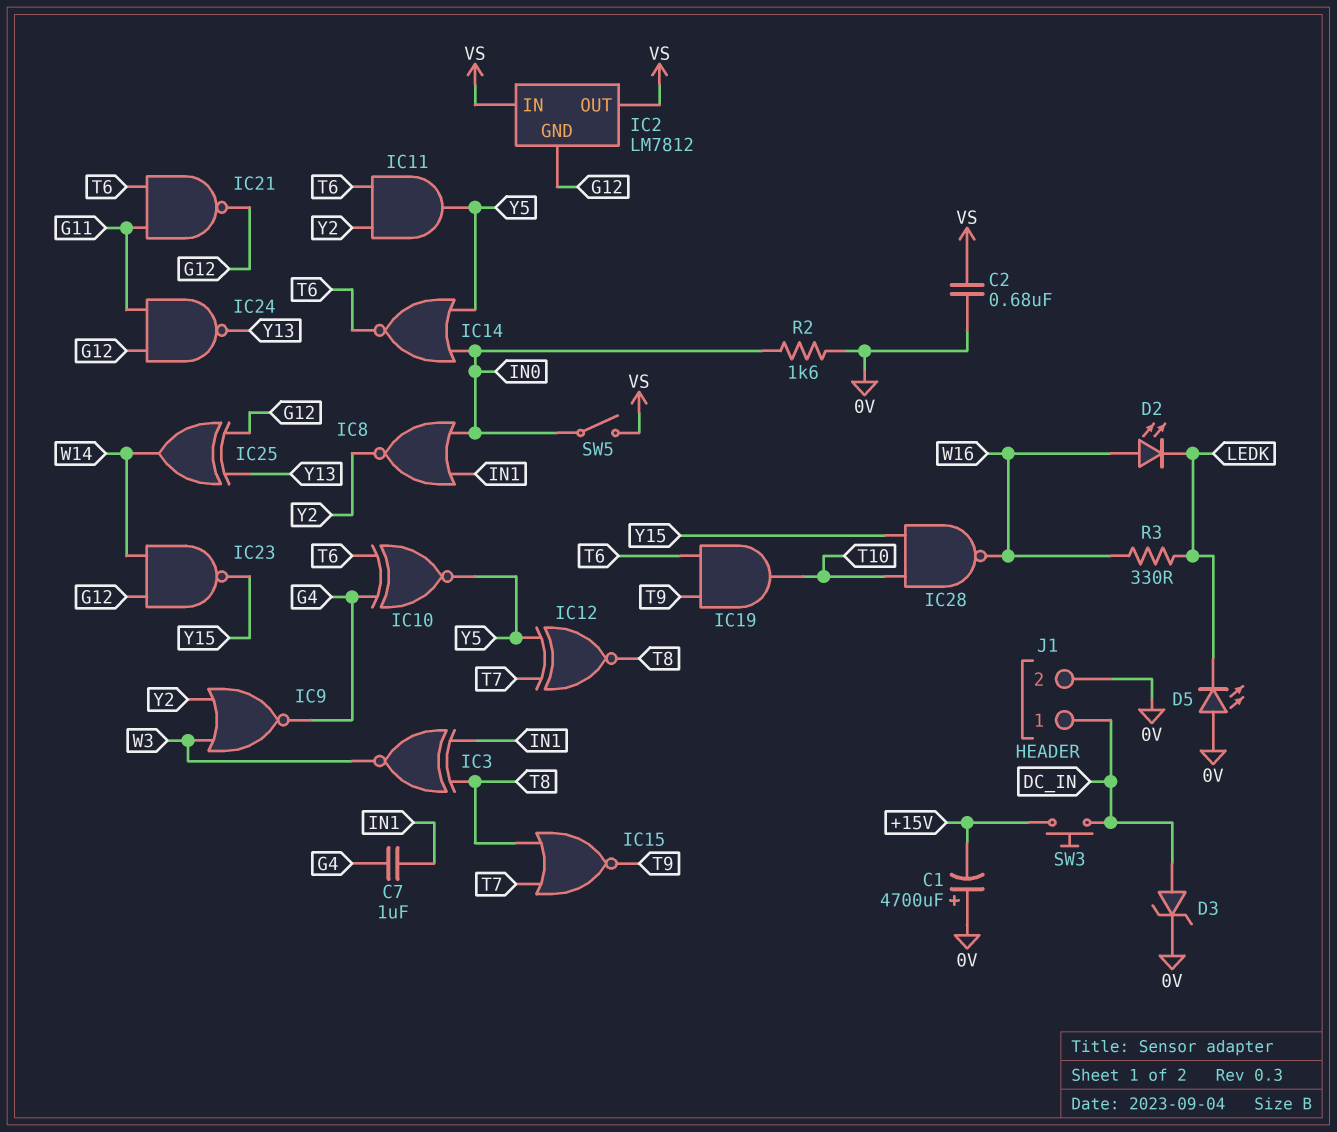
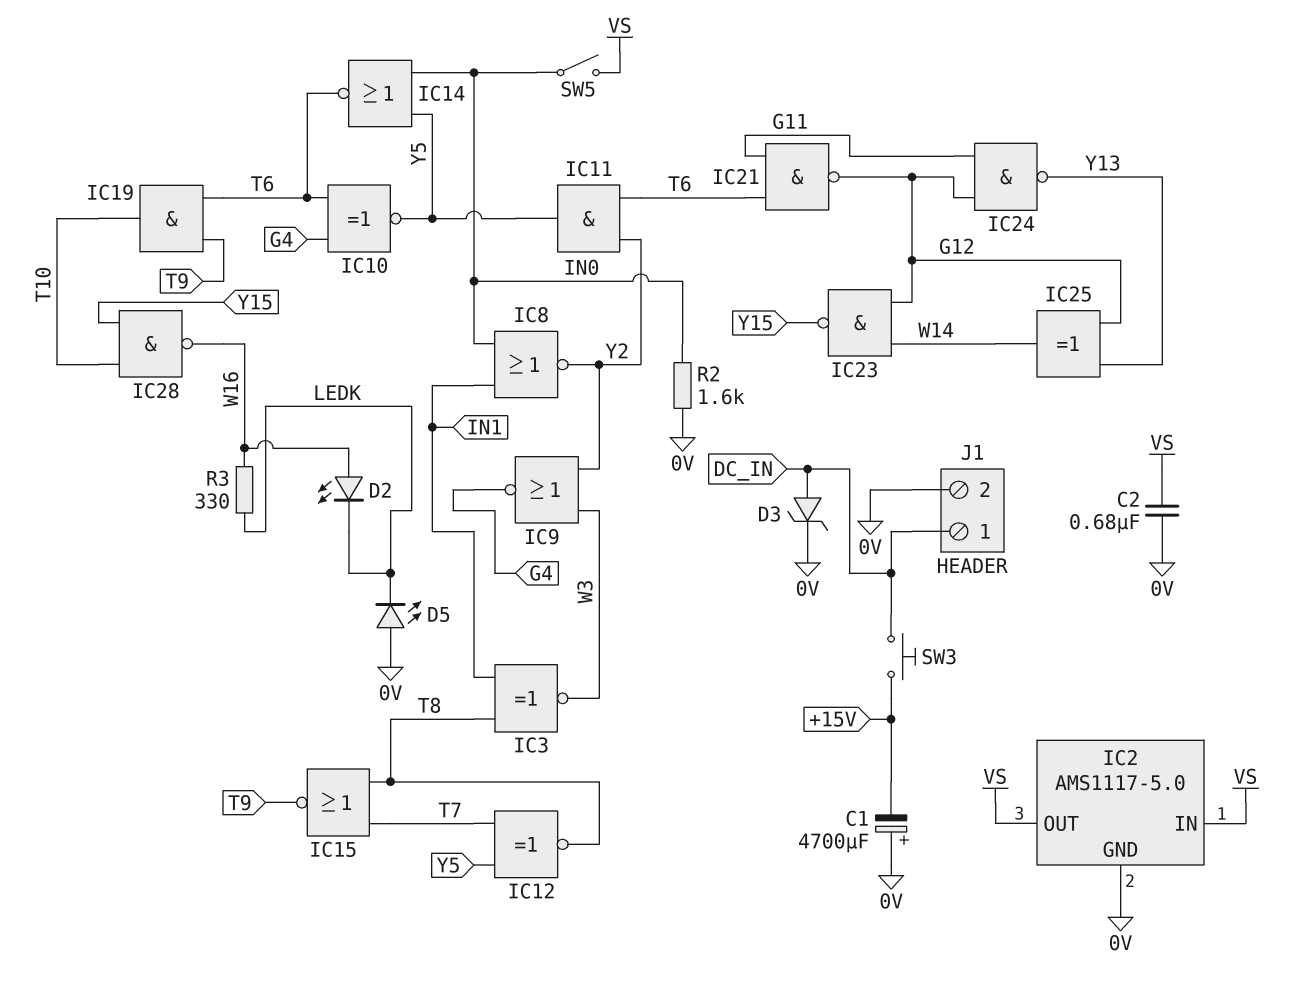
C7: 1uF (G4, IN1) -> none
IC2: LM7812 -> AMS1117-5.0
IC2 pin GND: G12 -> 0V

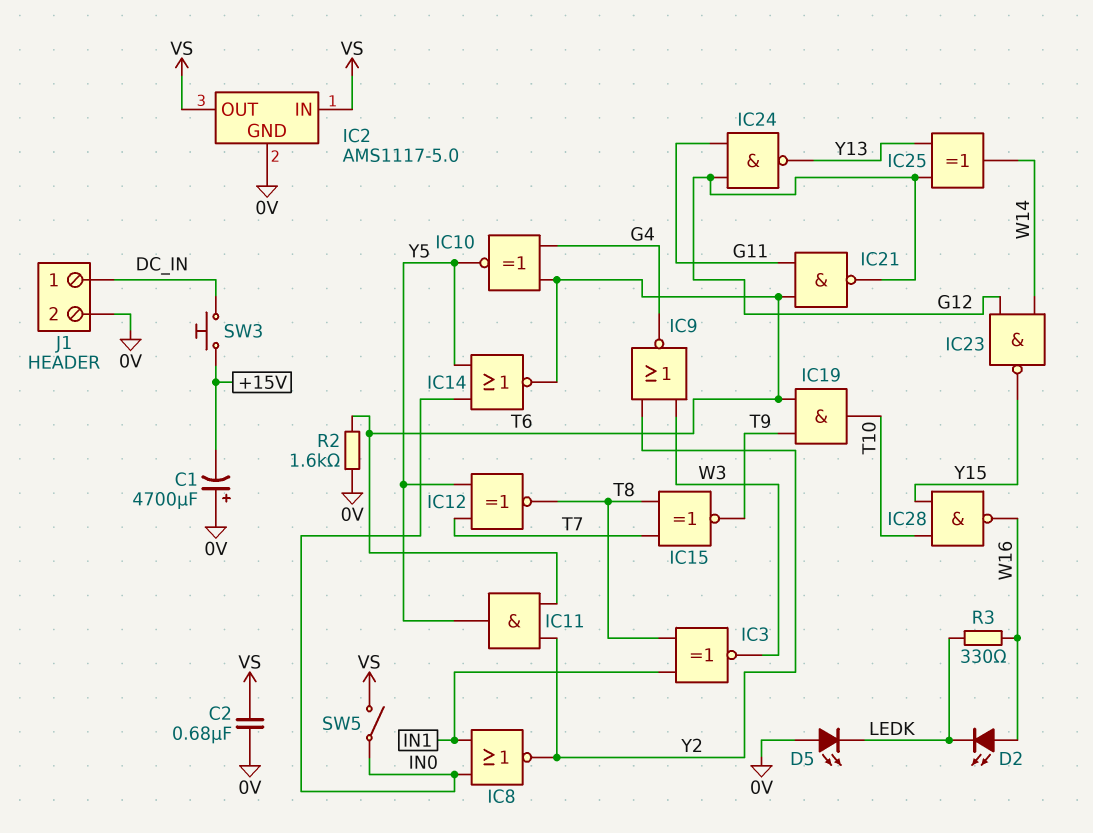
D3: zener (A DC_IN, K 0V) -> none
IC15: NOR (in T7, in T8, out T9) -> XNOR (in T7, in T8, out T9)
R2: 1.6k (0V, IN0) -> 1.6k (0V, T6)

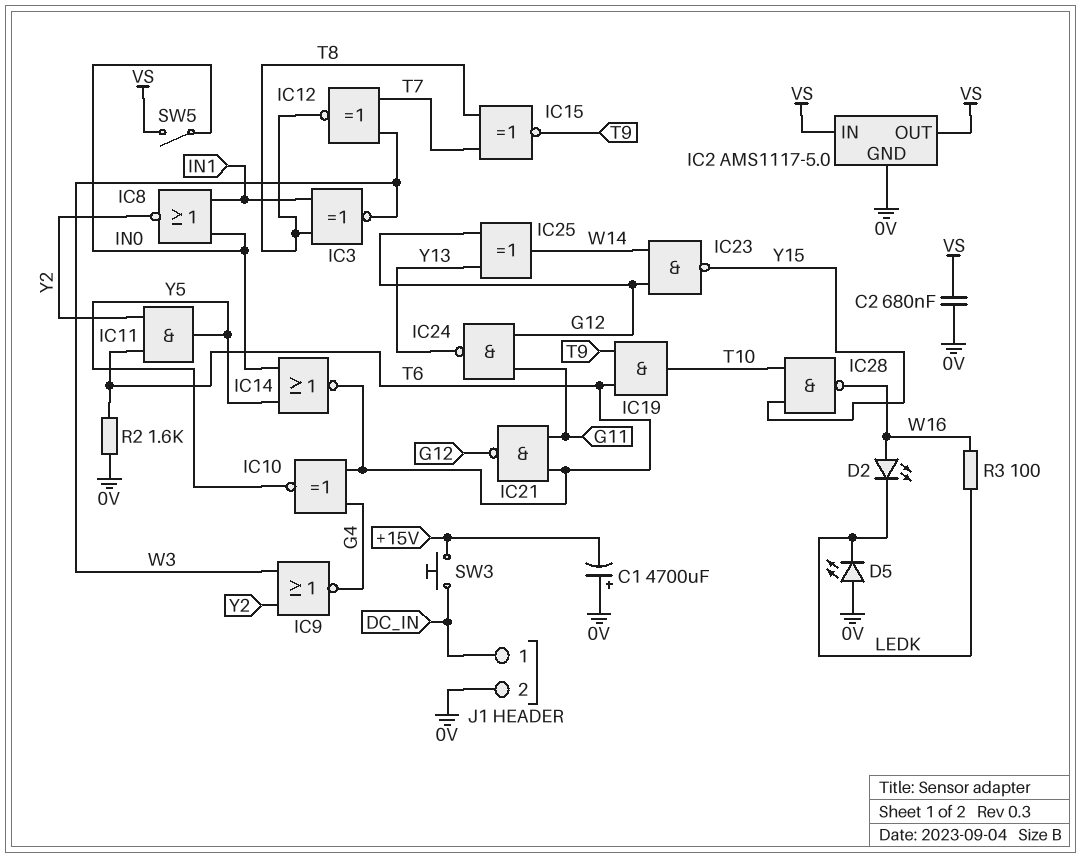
IC12: XNOR (in T7, in Y5, out T8) -> XNOR (in T7, in W3, out T8)
R3: 330 (LEDK, W16) -> 100 (LEDK, W16)

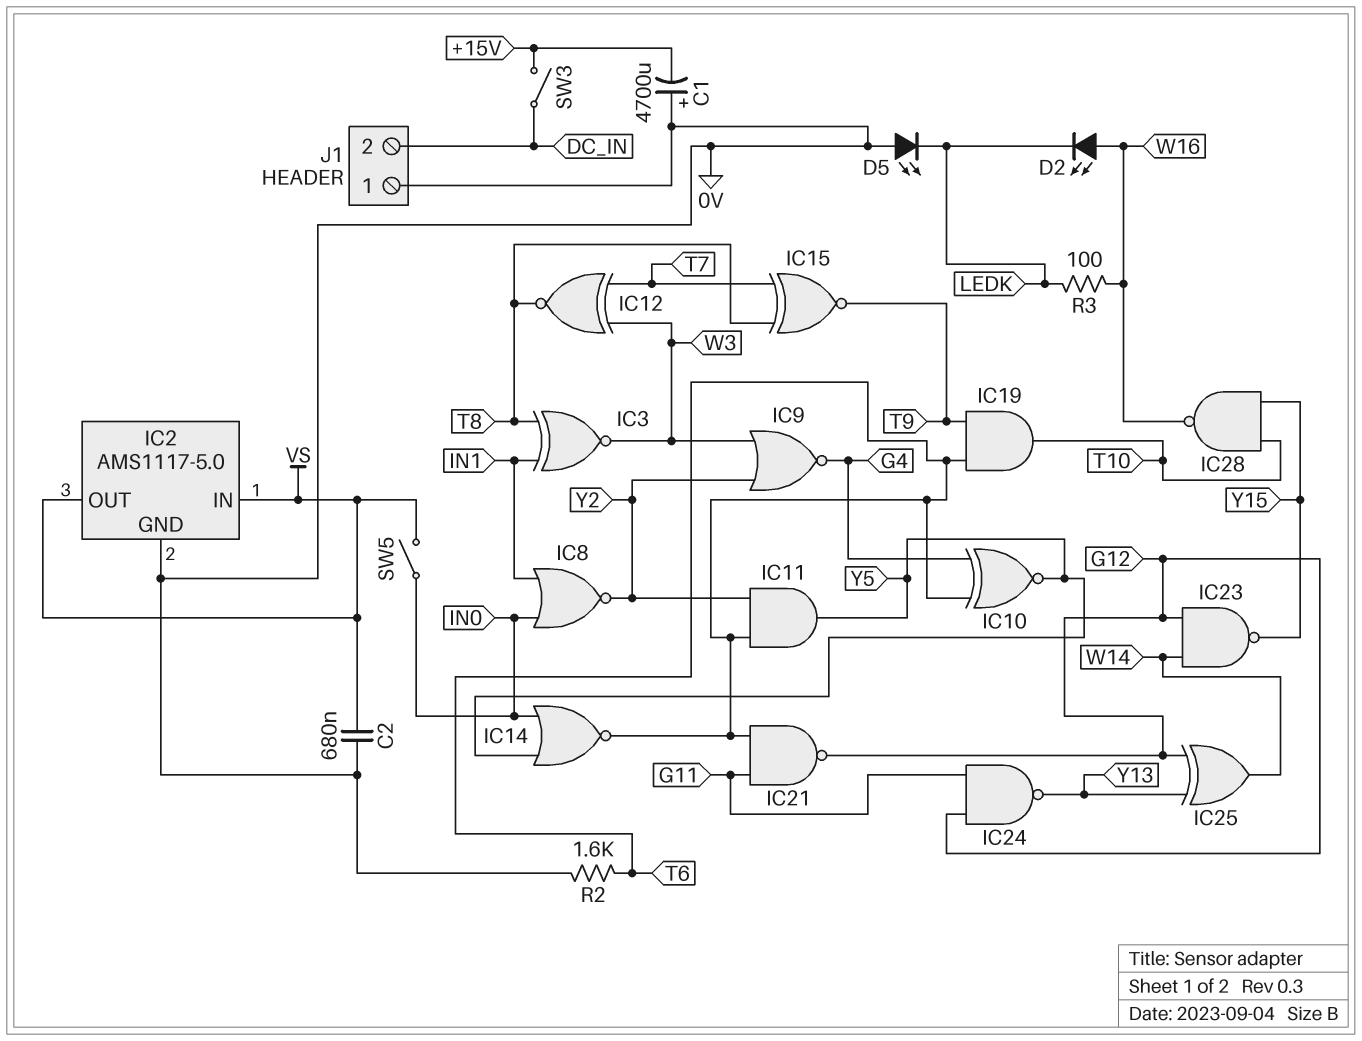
J1 pin 1: DC_IN -> 0V
J1 pin 2: 0V -> DC_IN
SW3: button (+15V, DC_IN) -> switch (+15V, DC_IN)

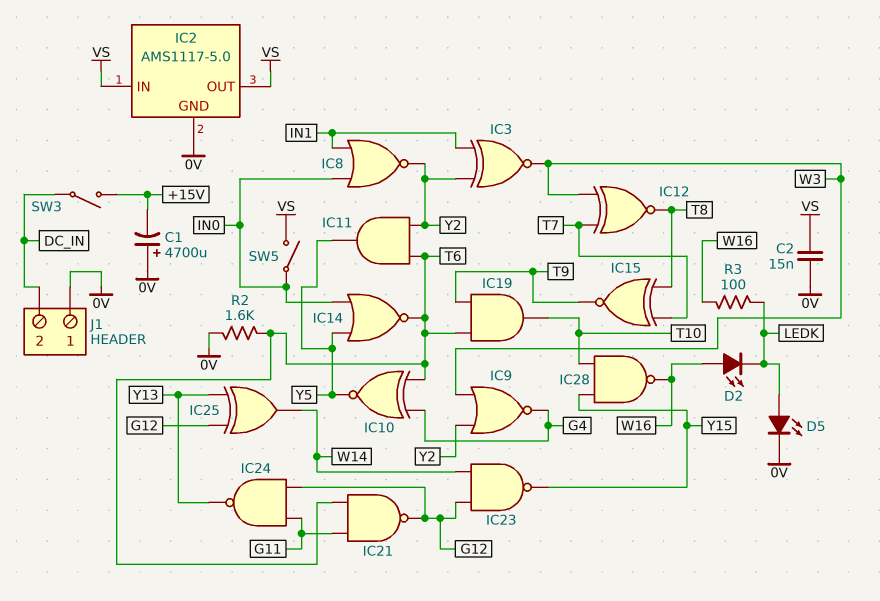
C2: 680nF (0V, VS) -> 15nF (0V, VS)
D5: LED (A 0V, K LEDK) -> LED (A LEDK, K 0V)
IC3: XNOR (in IN1, in T8, out W3) -> XNOR (in IN1, in Y2, out W3)

